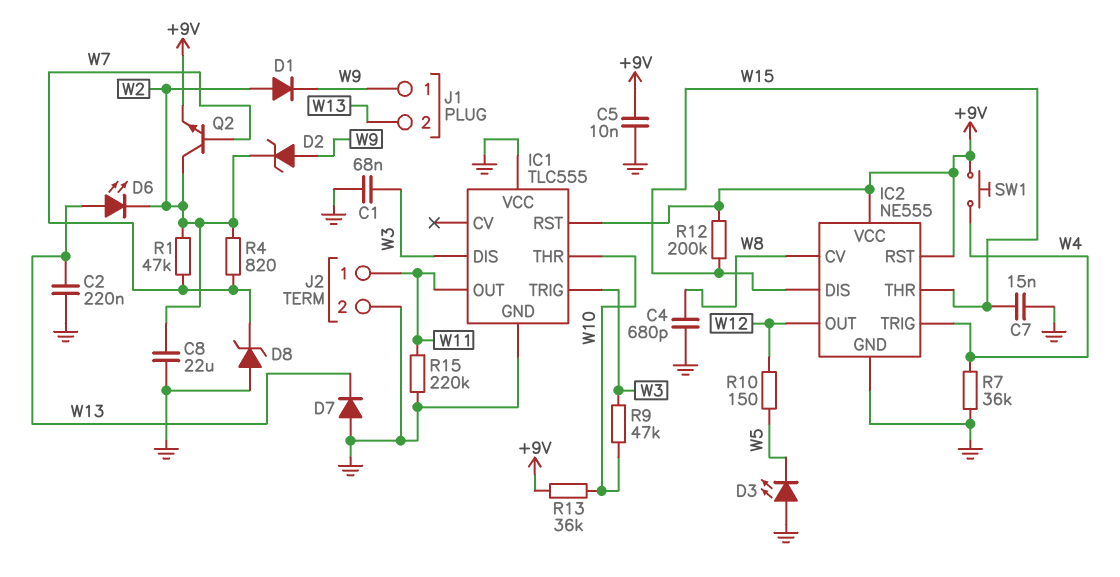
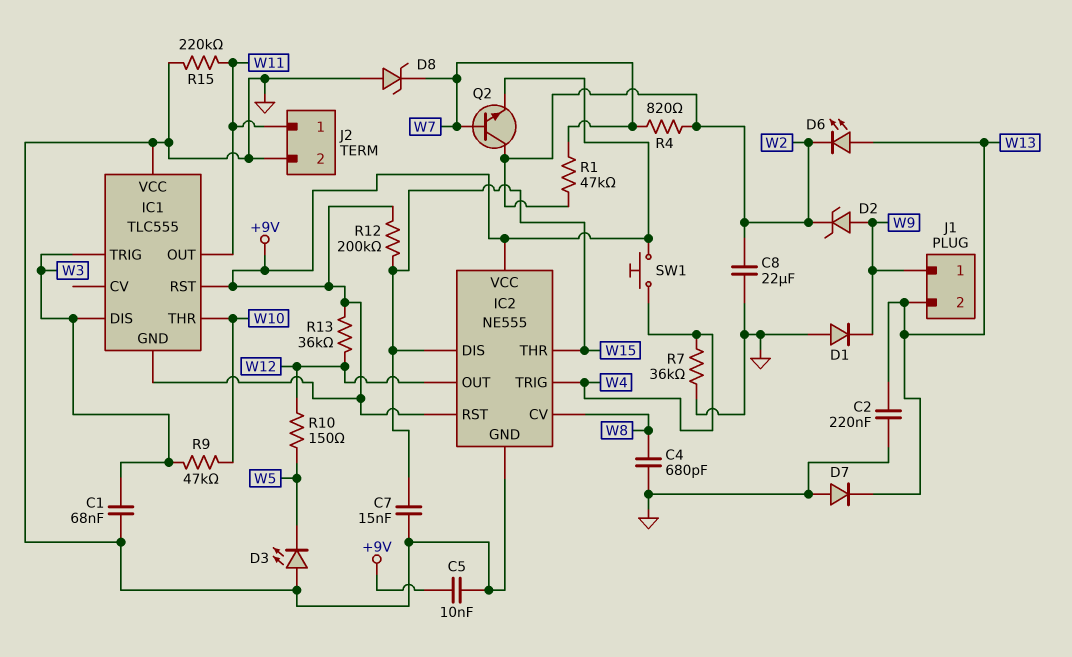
D1: diode (A W2, K W9) -> diode (A GND, K W9)
IC1 pin GND: GND -> +9V
R13: 36k (+9V, W10) -> 36k (+9V, W12)

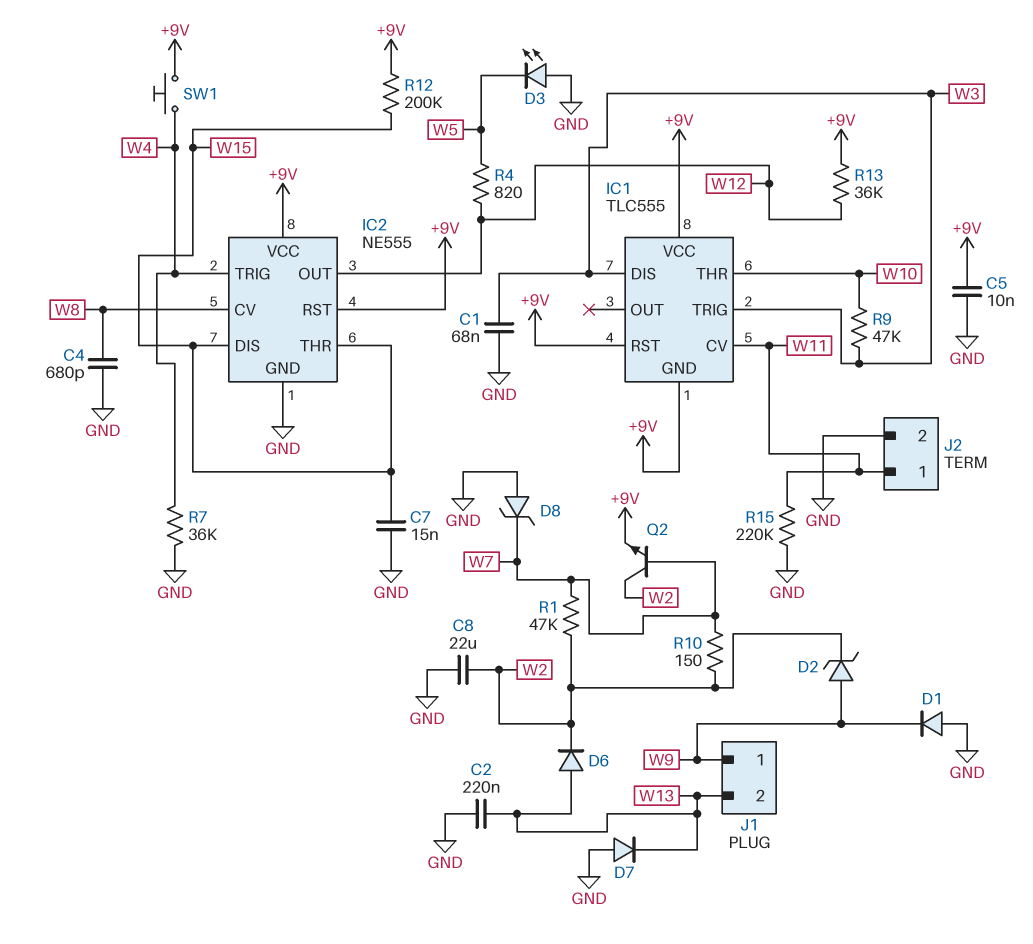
D6: LED (A W13, K W2) -> diode (A W13, K W2)
IC1 pin CV: none -> W11
IC1 pin OUT: W11 -> none
IC1 pin VCC: GND -> +9V
R4: 820 (W2, W7) -> 820 (W5, W12)
R10: 150 (W5, W12) -> 150 (W2, W7)

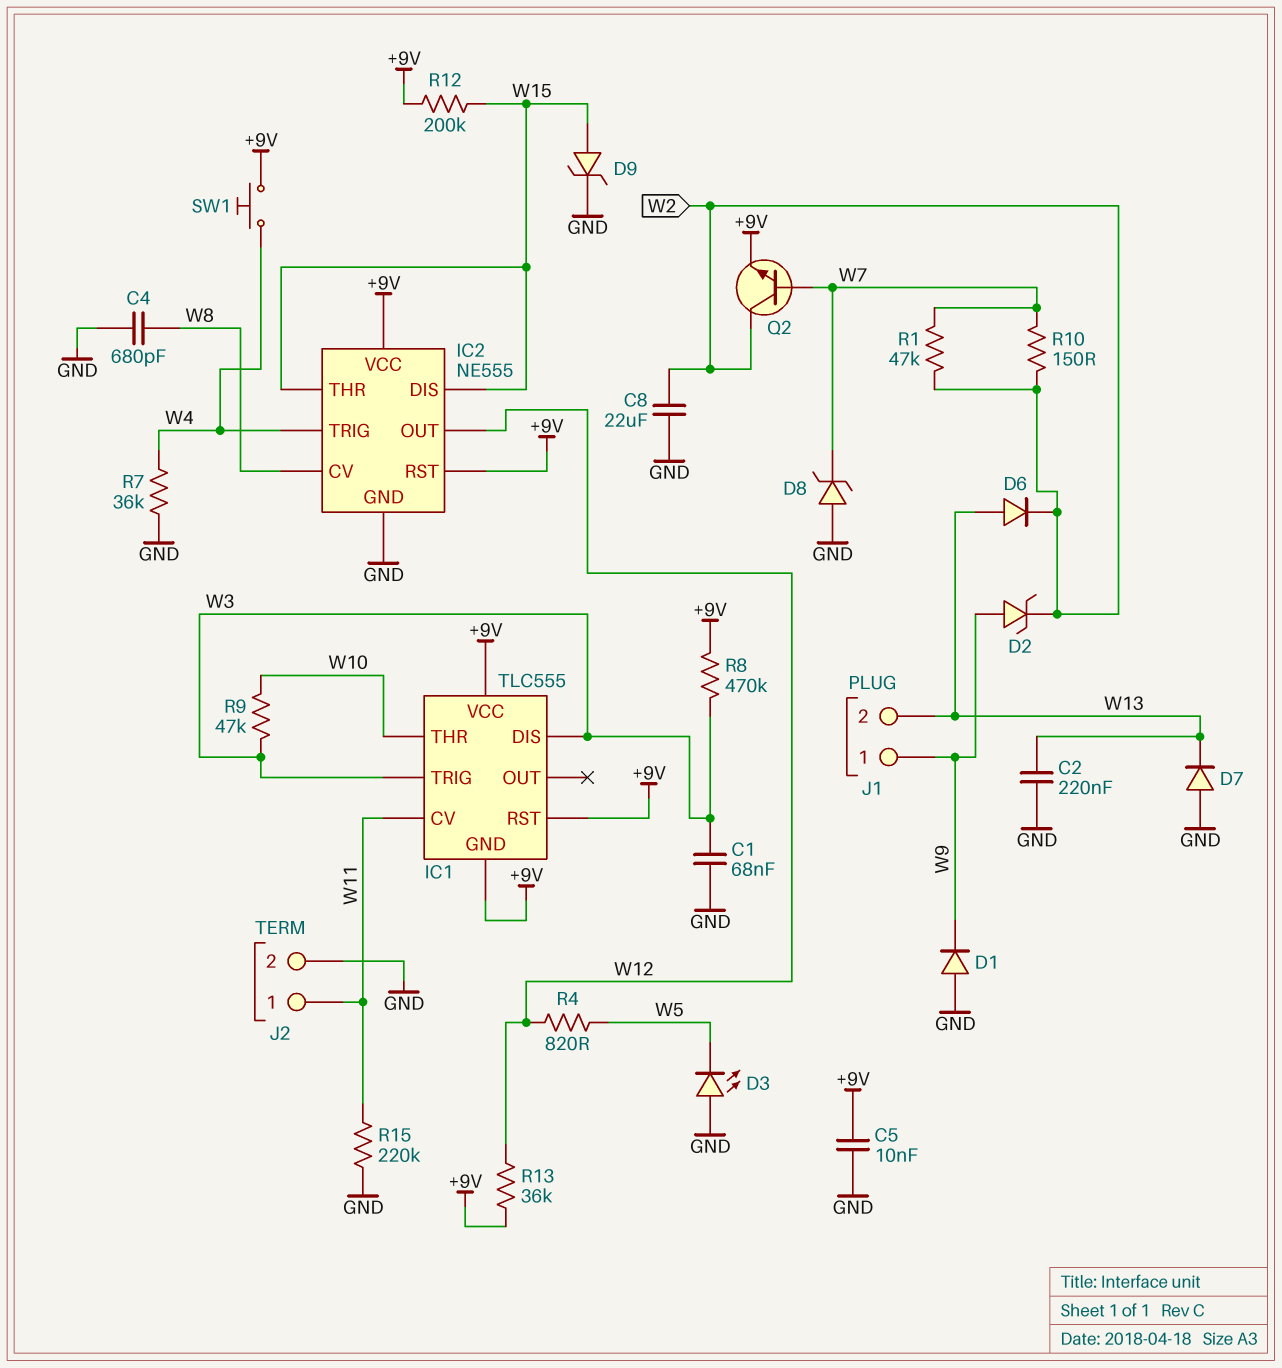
C7: 15nF (GND, W15) -> none
D9: none -> zener (A W15, K GND)
R8: none -> 470k (+9V, W3)

